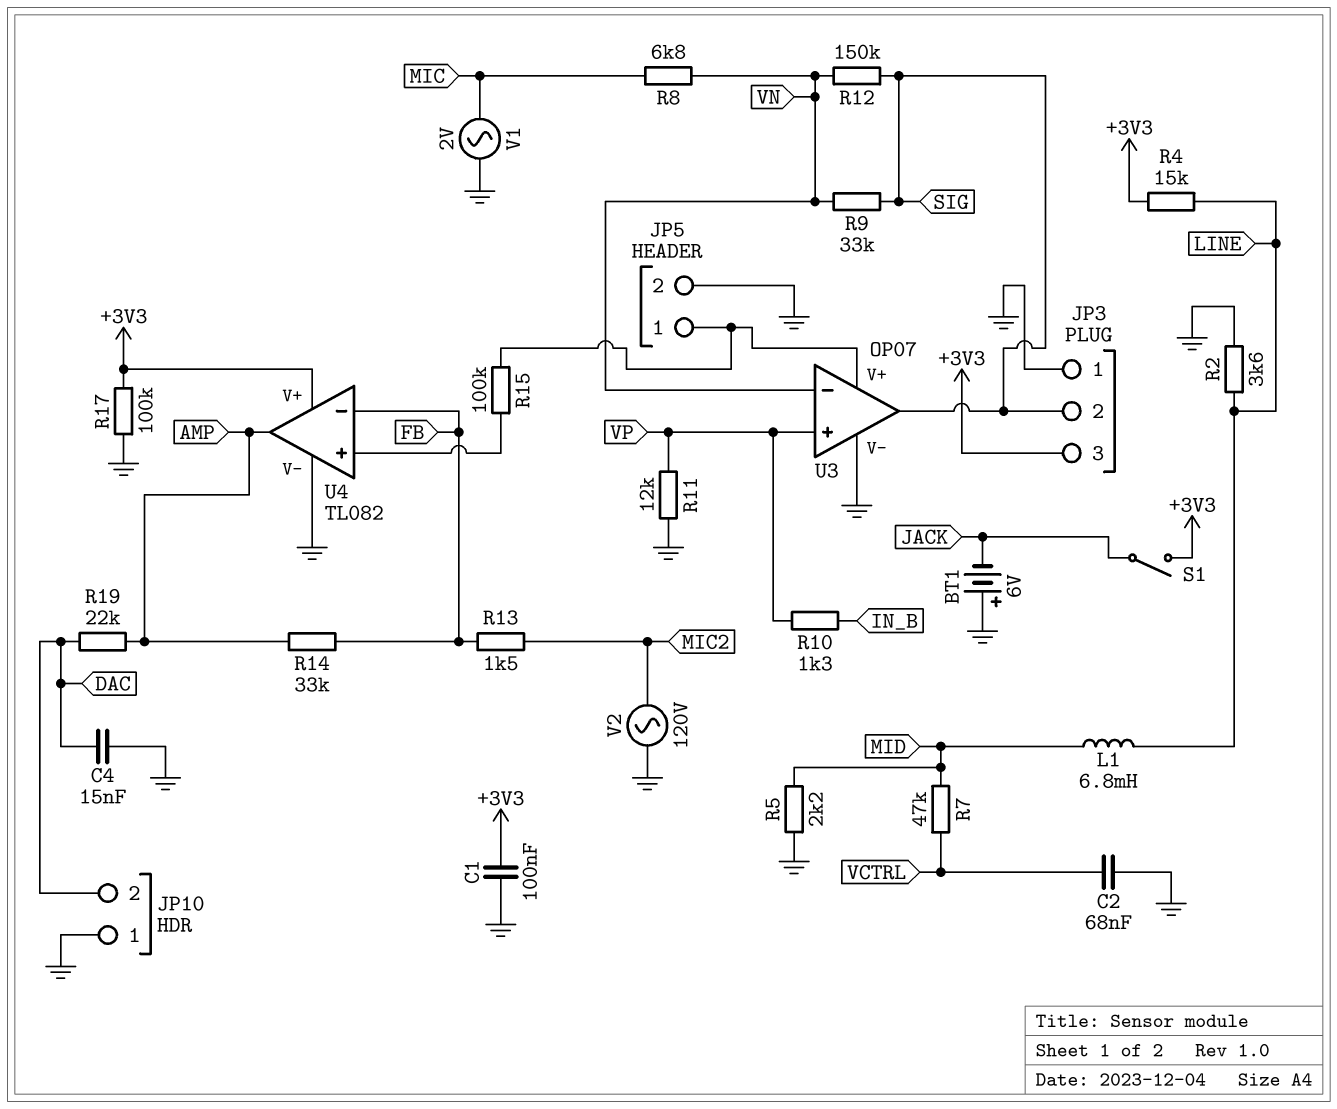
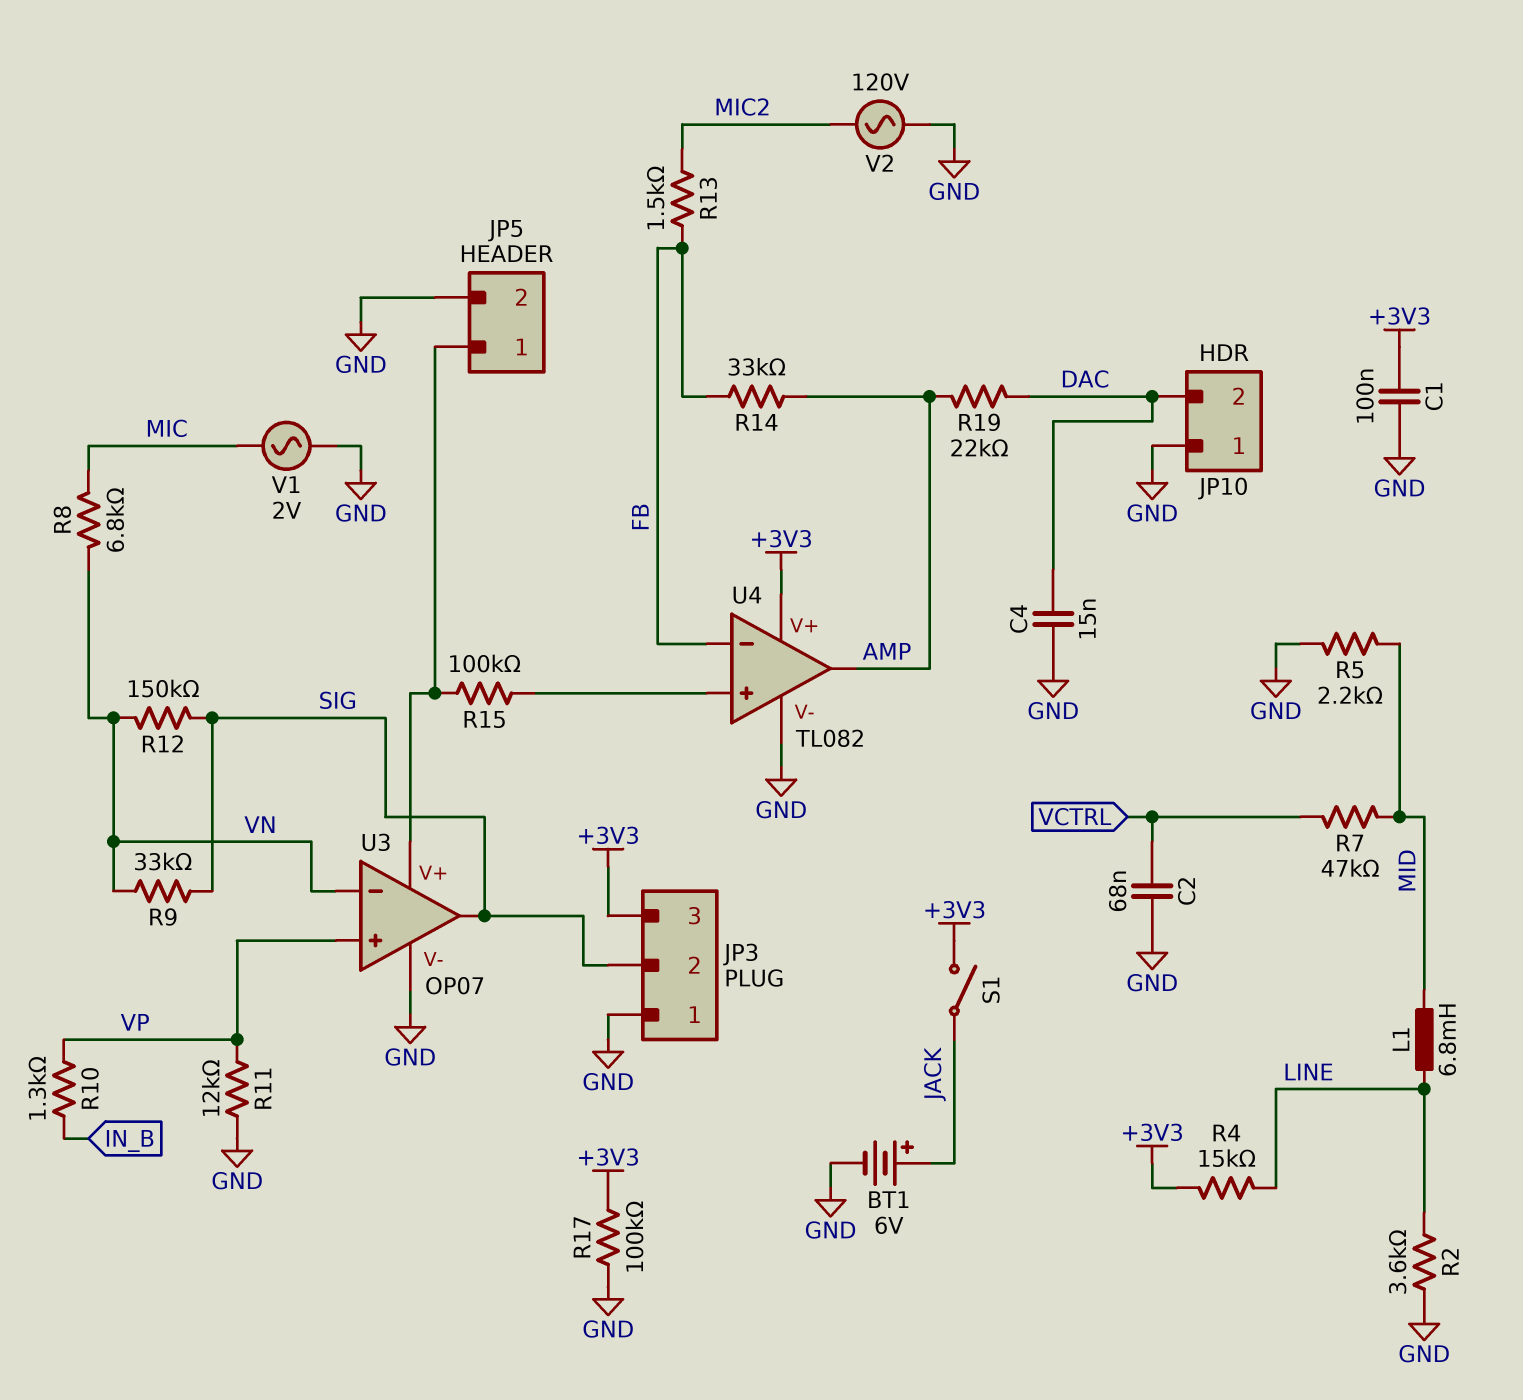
BT1: 6V (plus GND, minus JACK) -> 6V (plus JACK, minus GND)

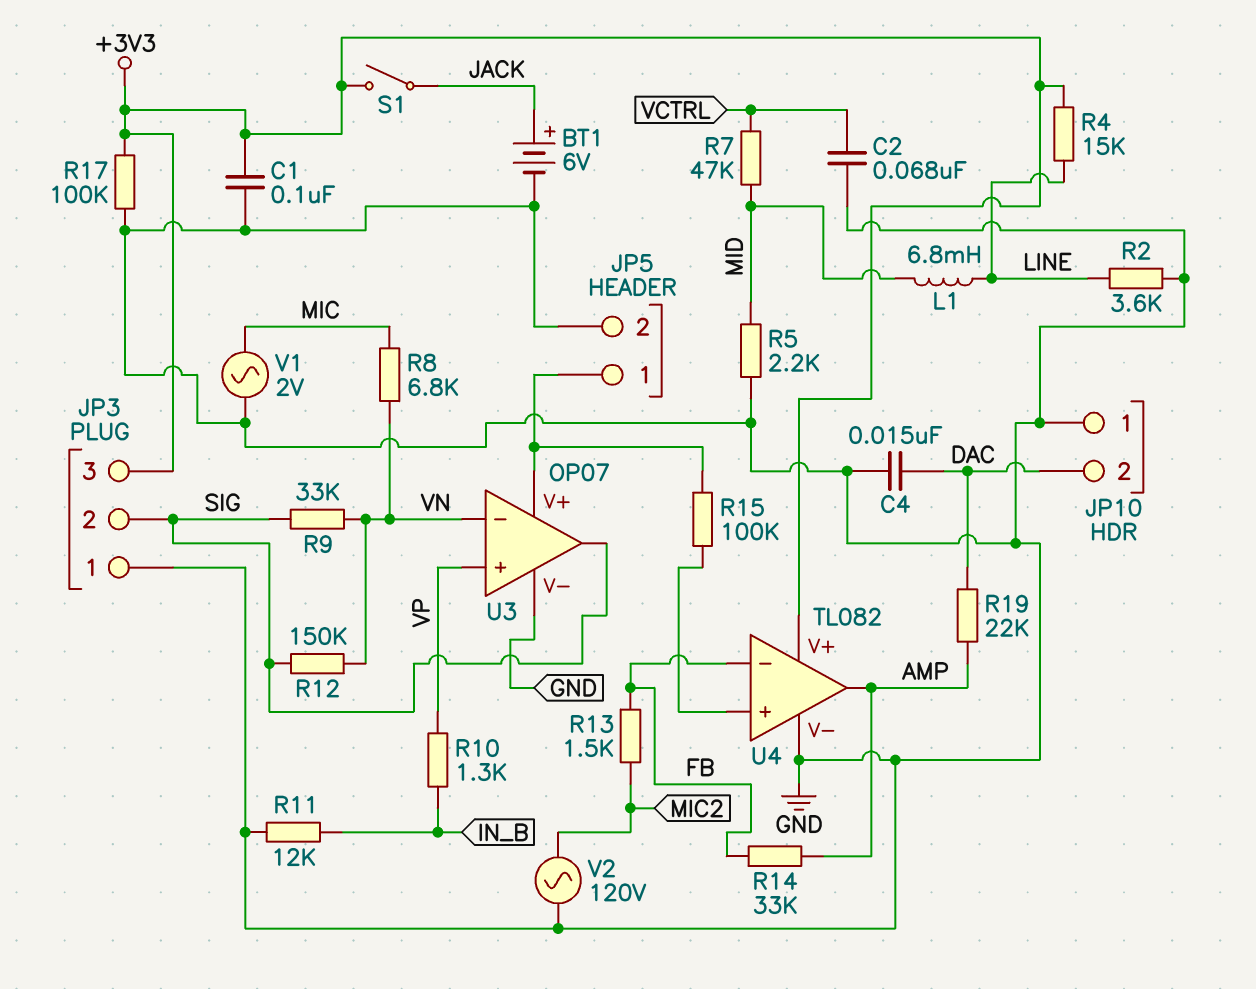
R11: 12k (GND, VP) -> 12k (GND, IN_B)

